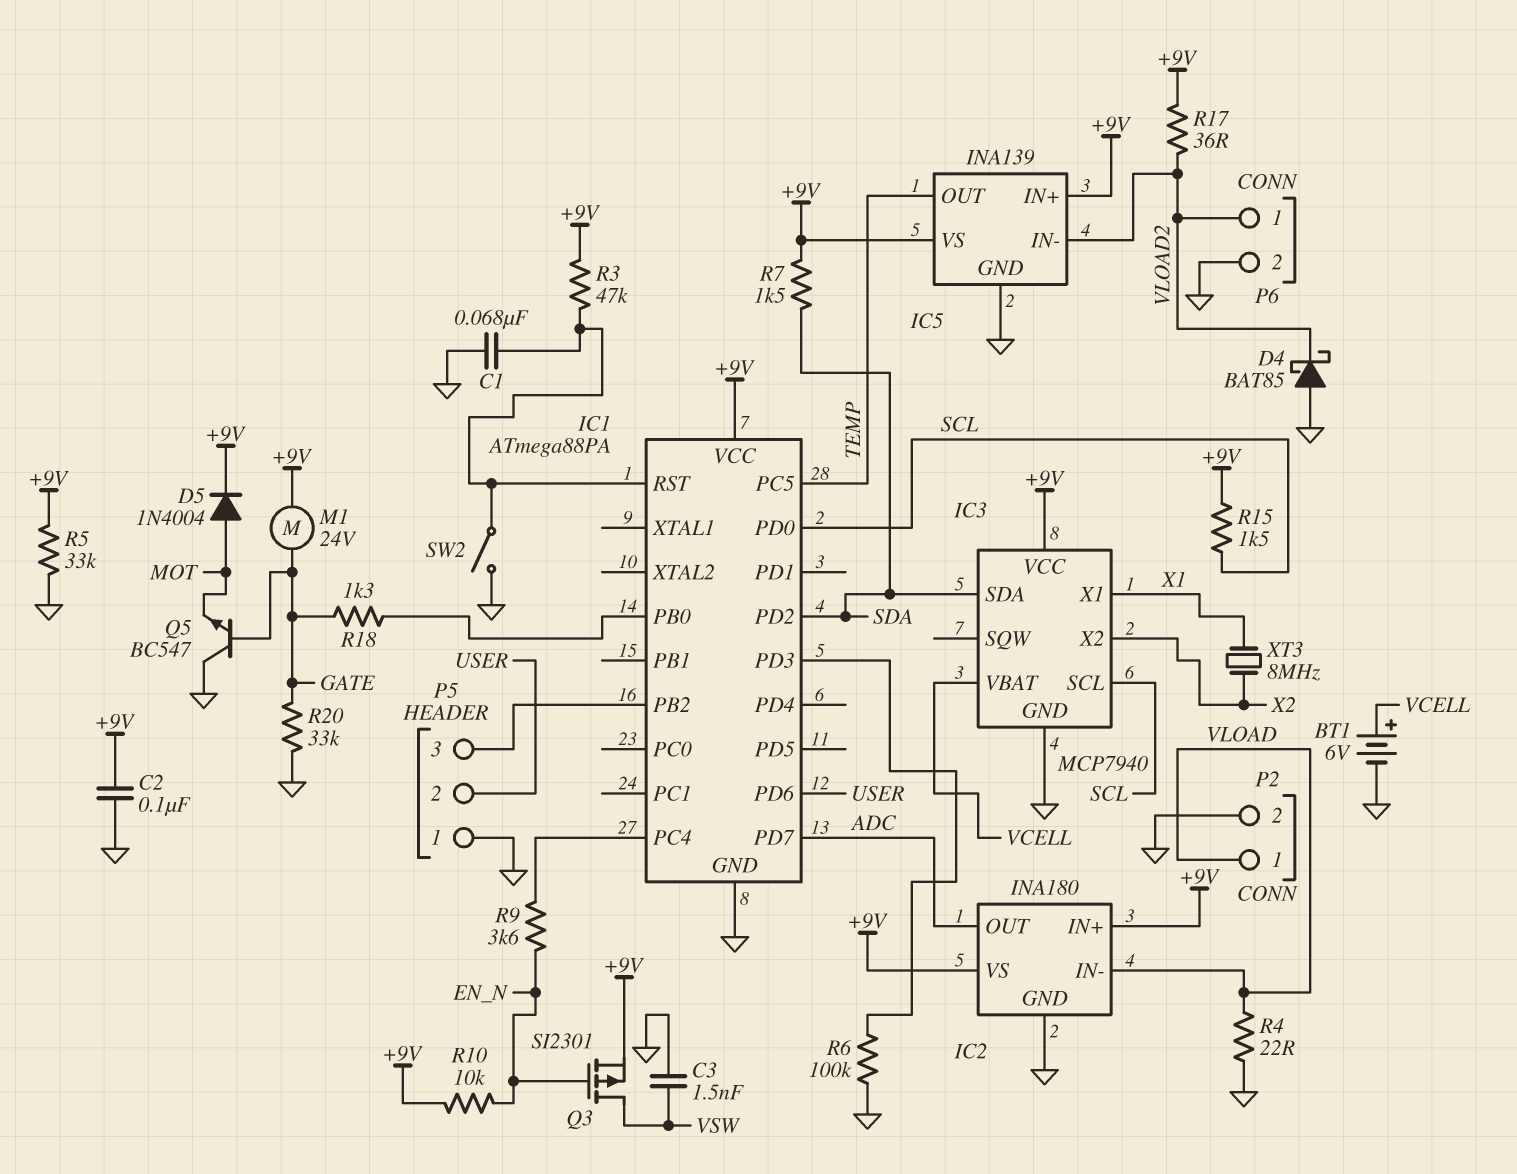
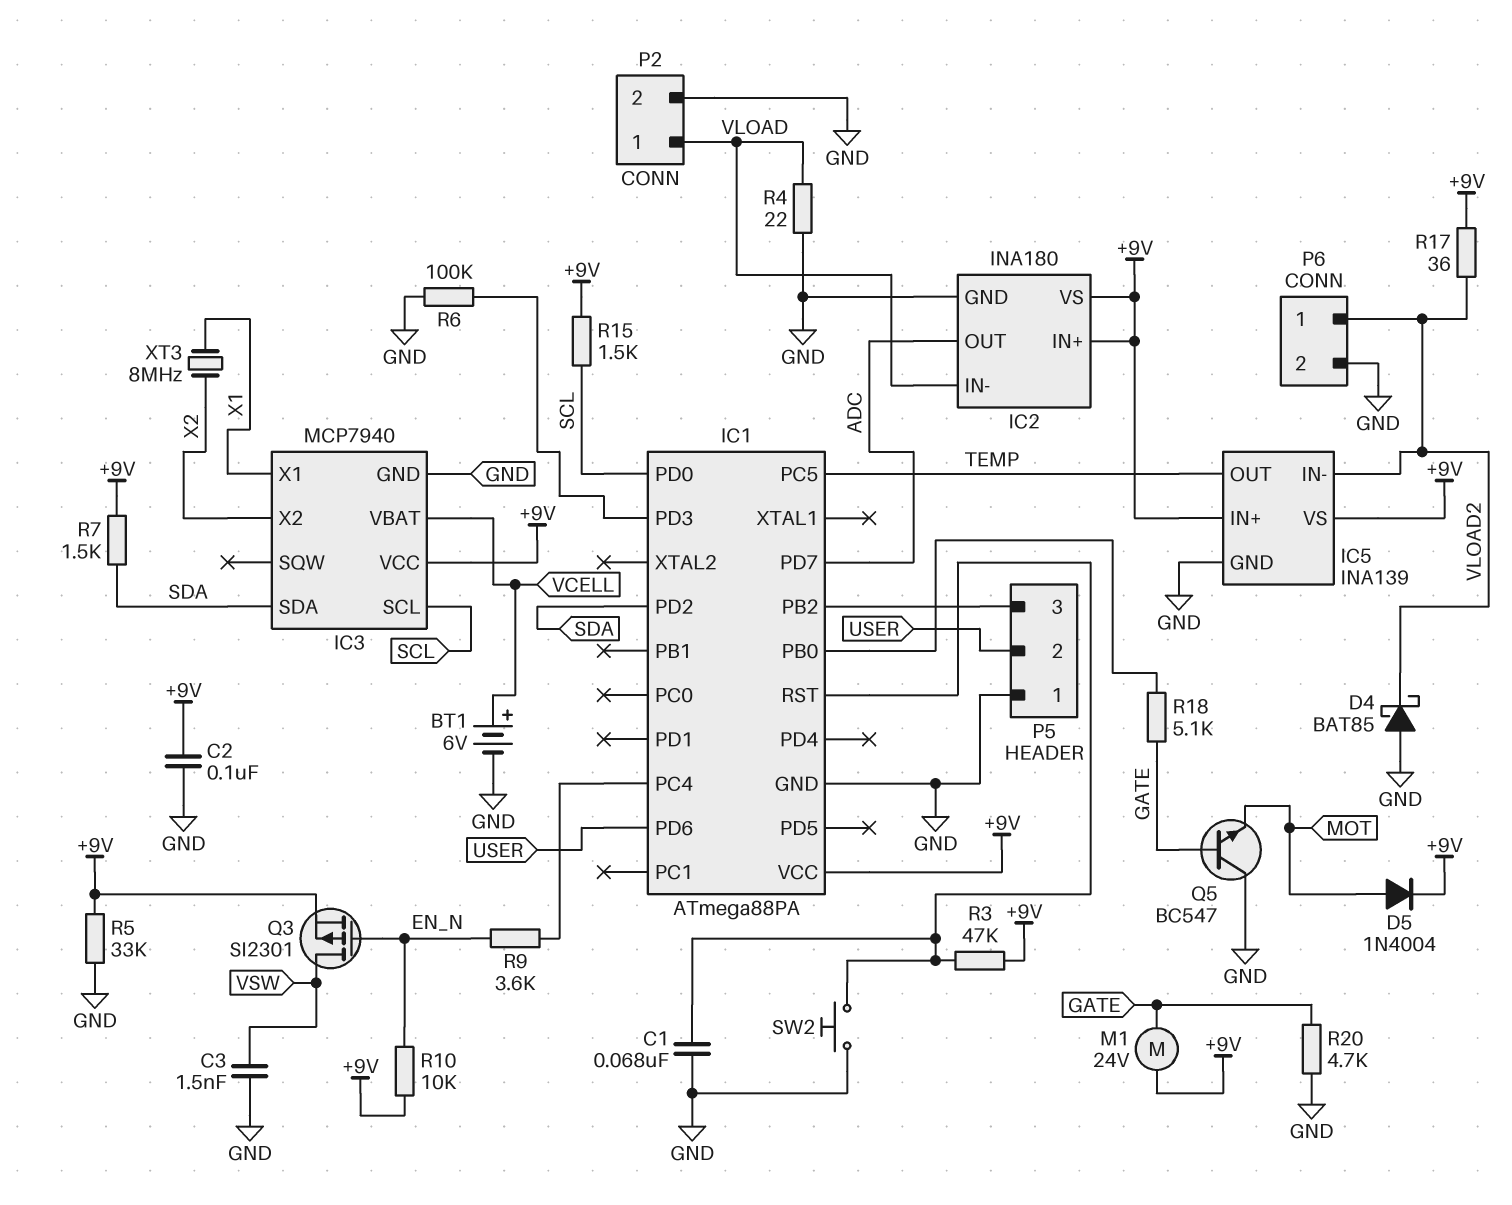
R18: 1.3k (GATE, IC1/PB0) -> 5.1k (GATE, IC1/PB0)
R20: 33k (GATE, GND) -> 4.7k (GATE, GND)
SW2: switch (GND, IC1/RST) -> button (GND, IC1/RST)

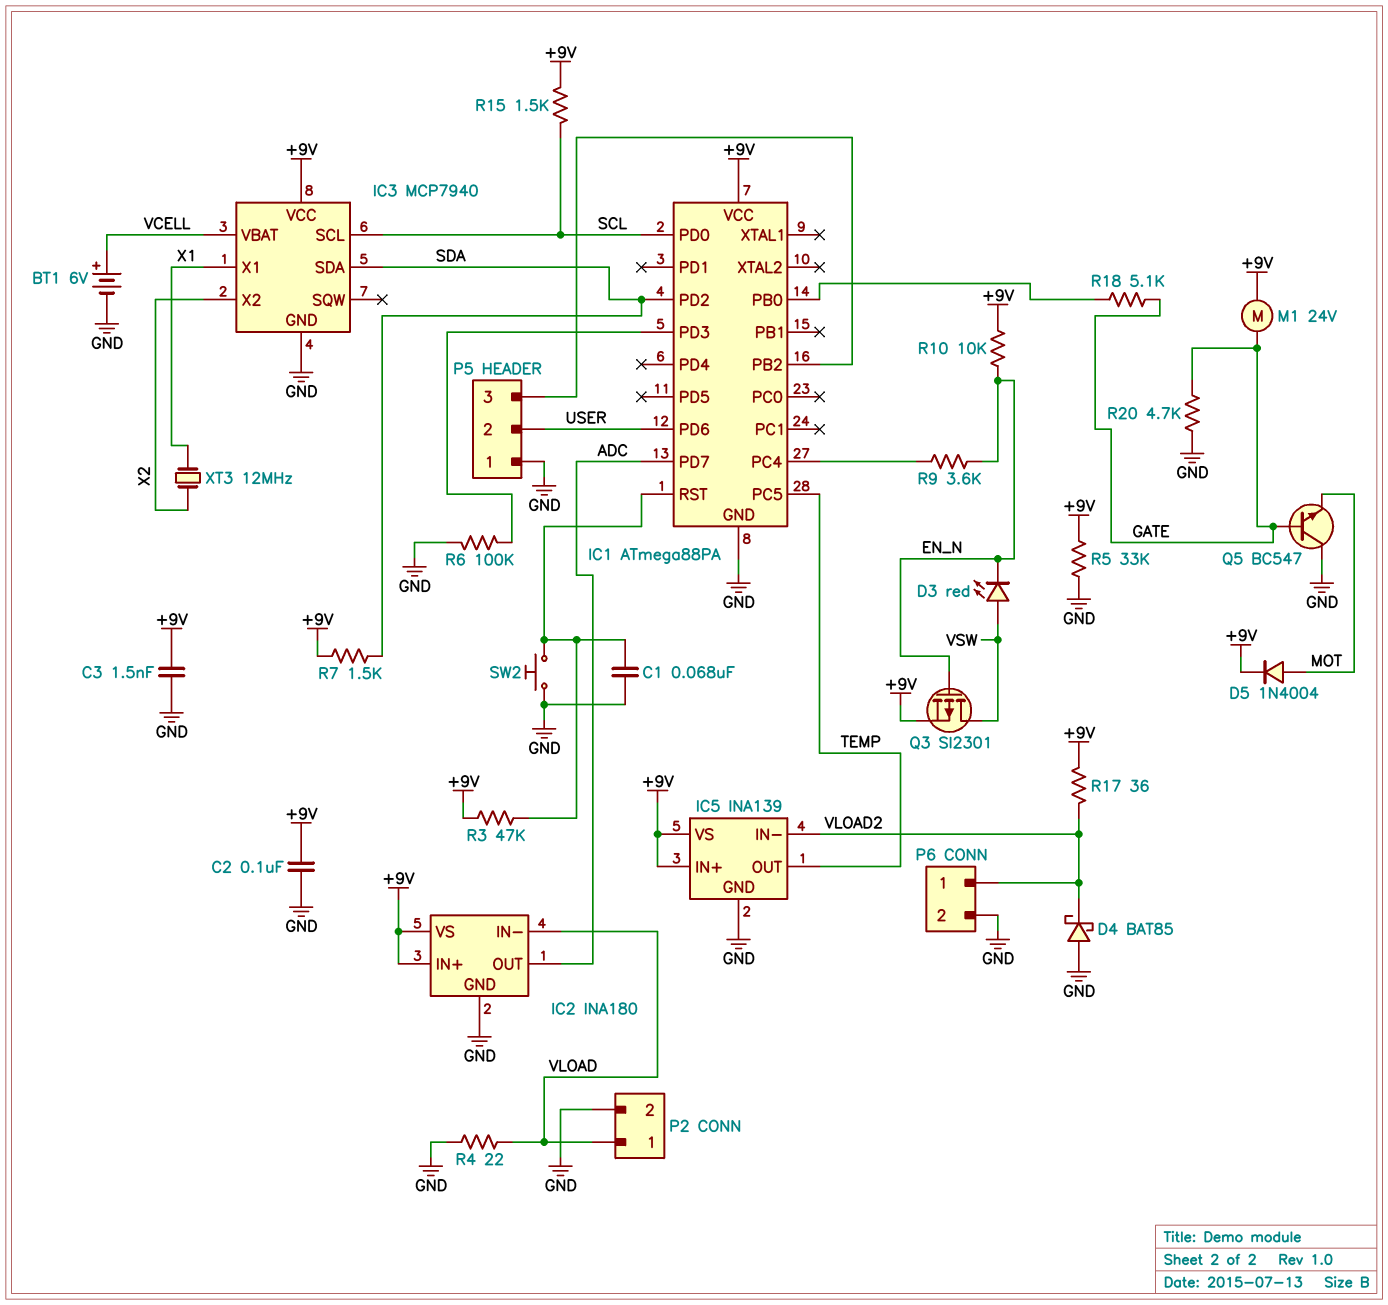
C3: 1.5nF (GND, VSW) -> 1.5nF (+9V, GND)
D3: none -> LED red (A VSW, K EN_N)
XT3: 8MHz (X1, X2) -> 12MHz (X1, X2)

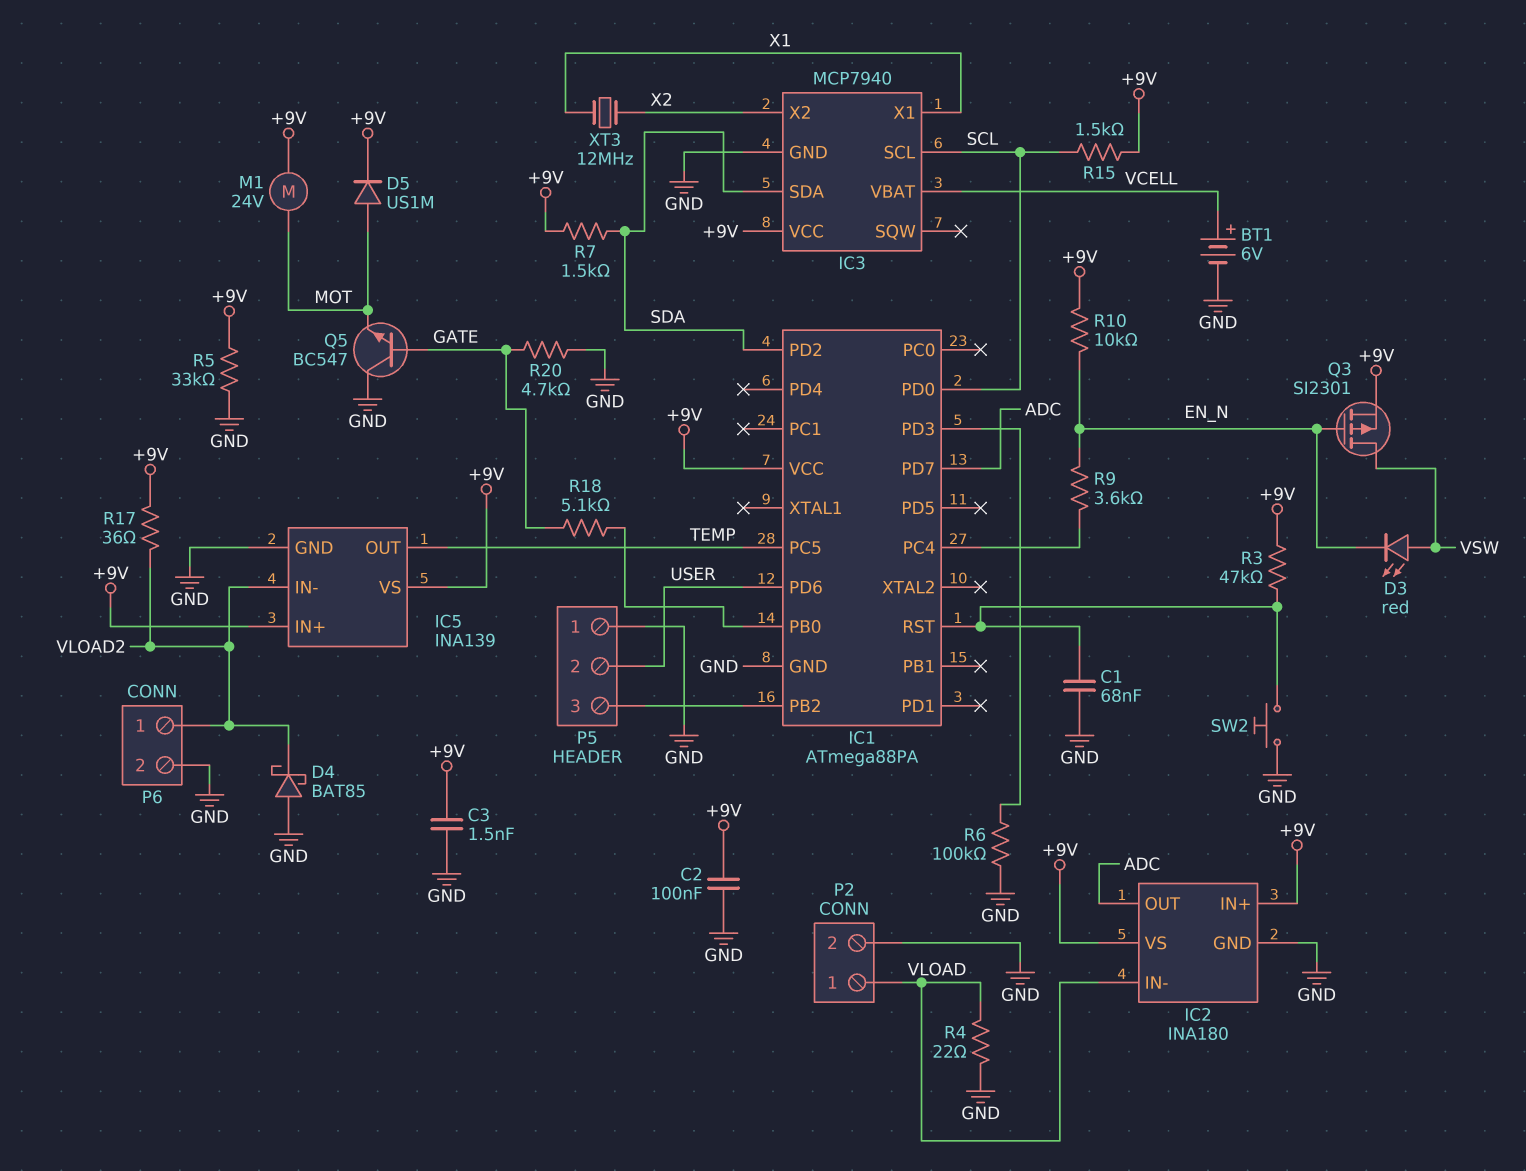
D5: diode 1N4004 (A MOT, K +9V) -> diode US1M (A MOT, K +9V)
M1: motor 24V (+9V, GATE) -> motor 24V (+9V, MOT)

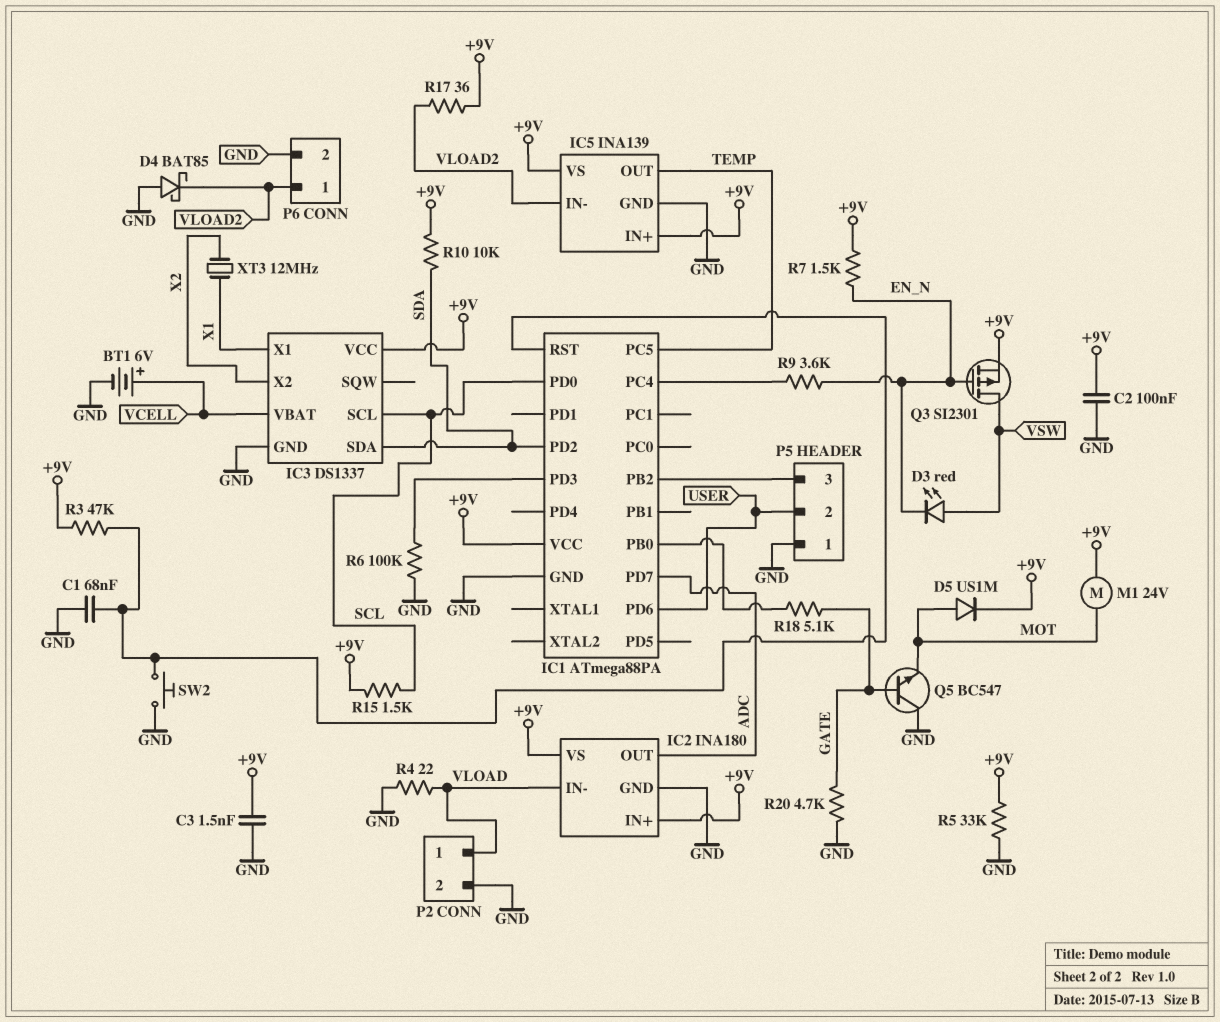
IC3: MCP7940 -> DS1337
R7: 1.5k (+9V, SDA) -> 1.5k (+9V, EN_N)
R10: 10k (+9V, EN_N) -> 10k (+9V, SDA)

